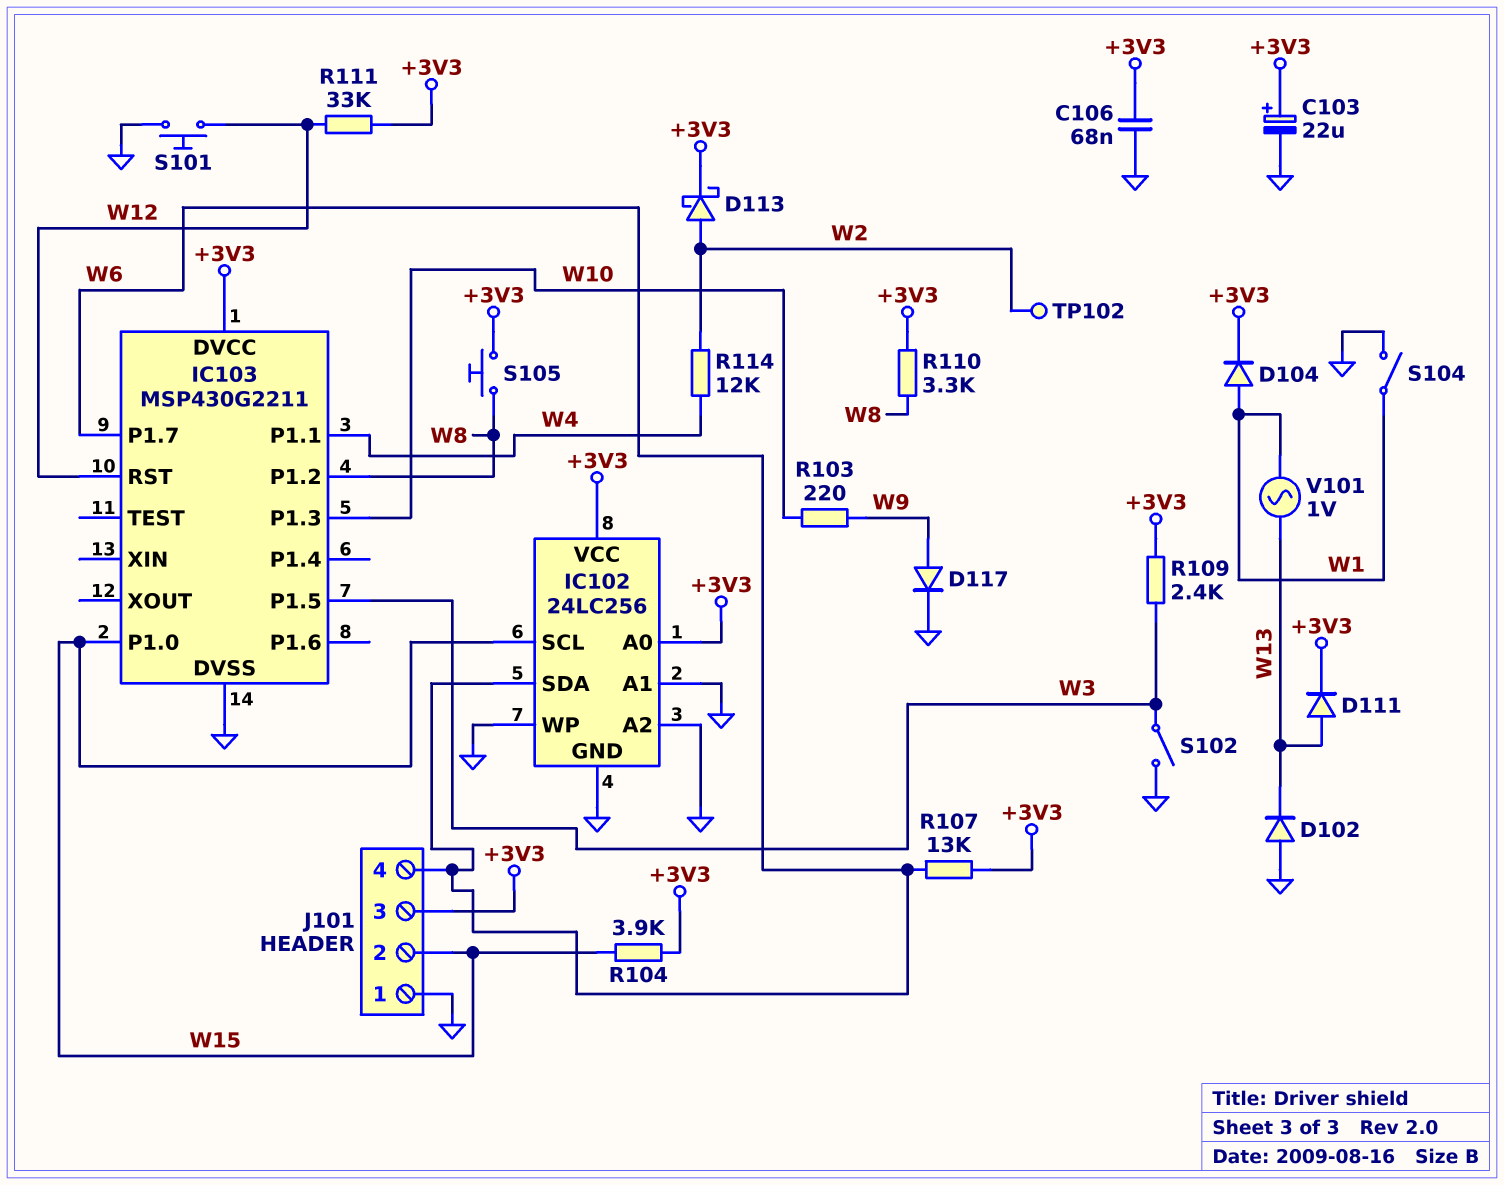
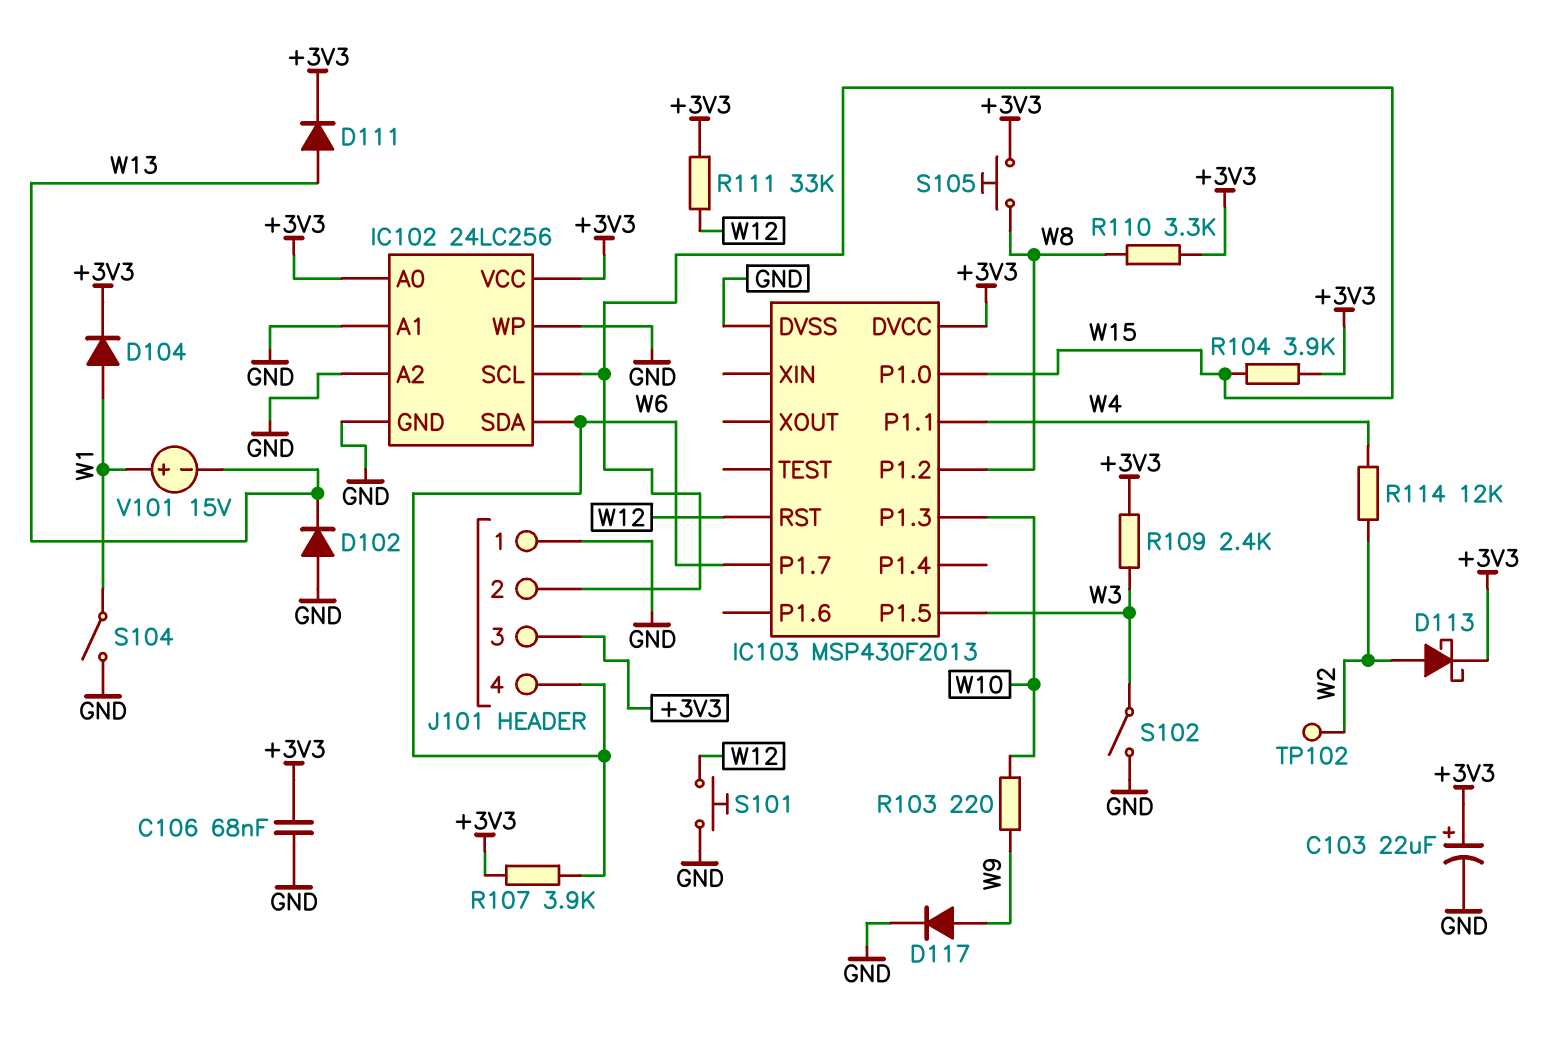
IC103: MSP430G2211 -> MSP430F2013
R107: 13k (+3V3, W6) -> 3.9k (+3V3, W6)
V101: AC 1V (W1, W13) -> 15V (plus W1, minus W13)

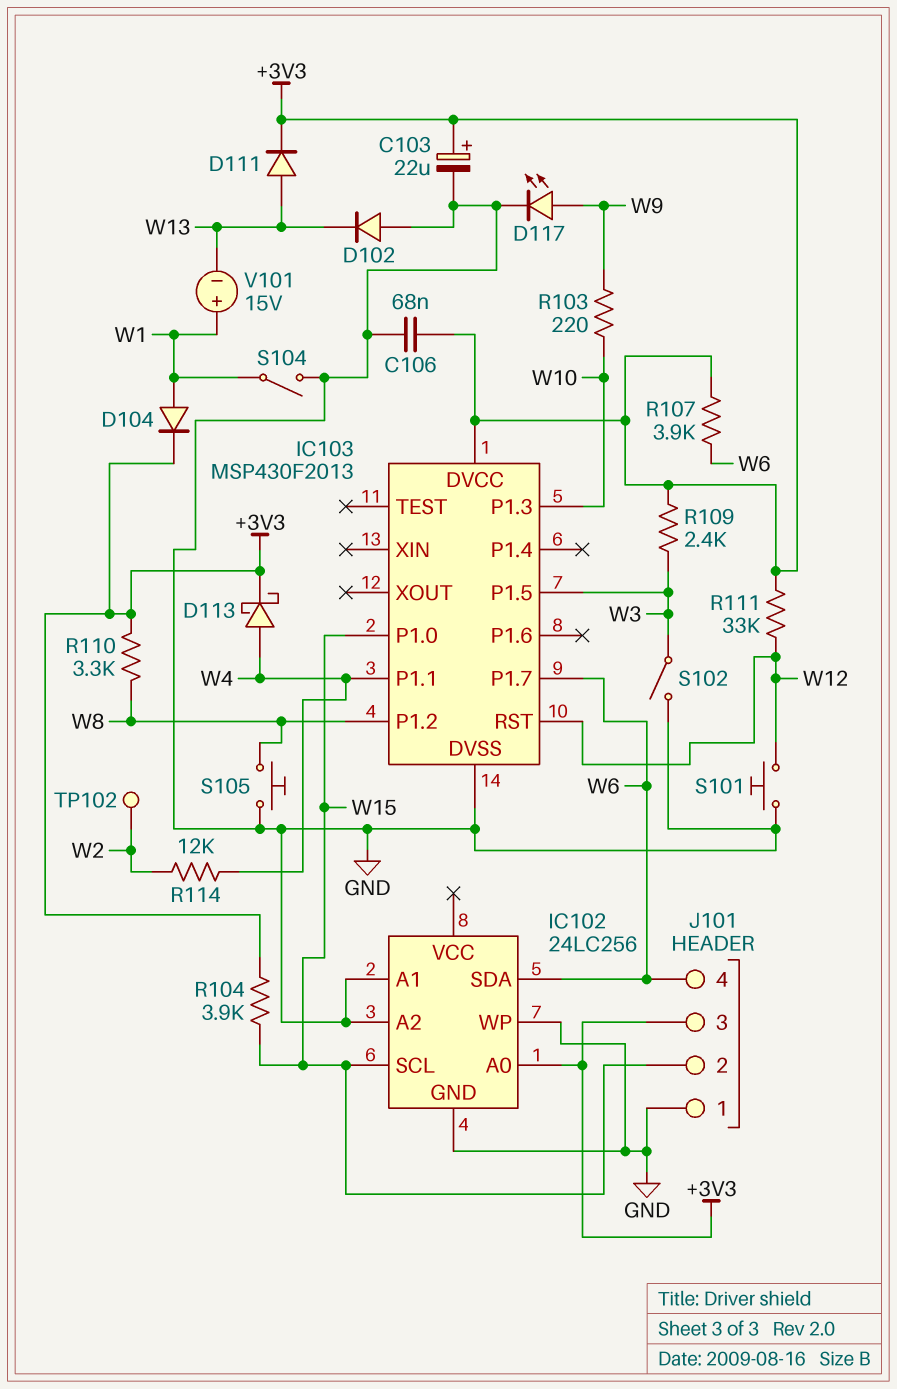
D113: schottky (A W2, K +3V3) -> schottky (A W4, K +3V3)
D117: diode (A W9, K GND) -> LED (A W9, K GND)
IC102 pin VCC: +3V3 -> none
S105: button (+3V3, W8) -> button (GND, W8)

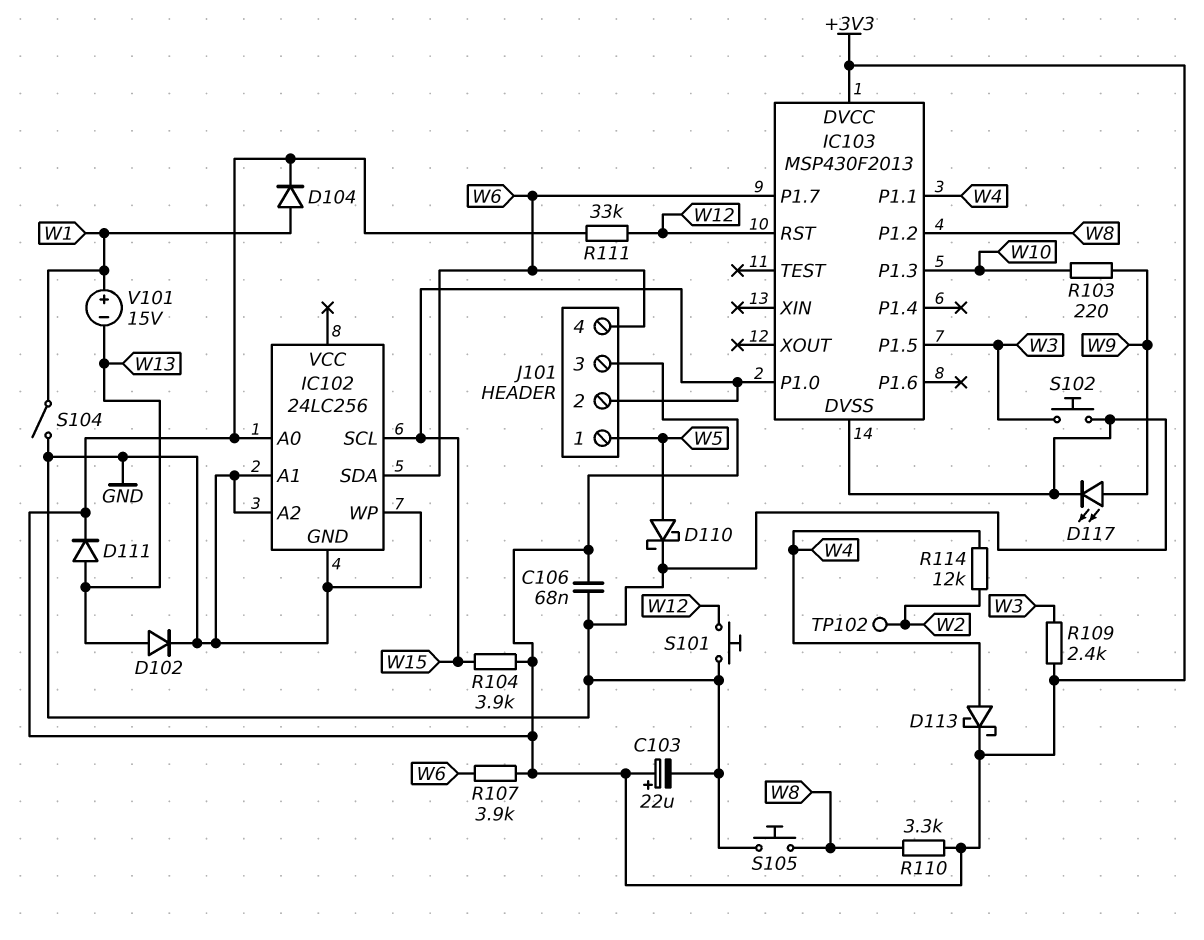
D102: diode (A GND, K W13) -> diode (A W13, K GND)
D110: none -> schottky (A W5, K GND)
J101 pin 1: GND -> W5
S102: switch (GND, W3) -> button (GND, W3)

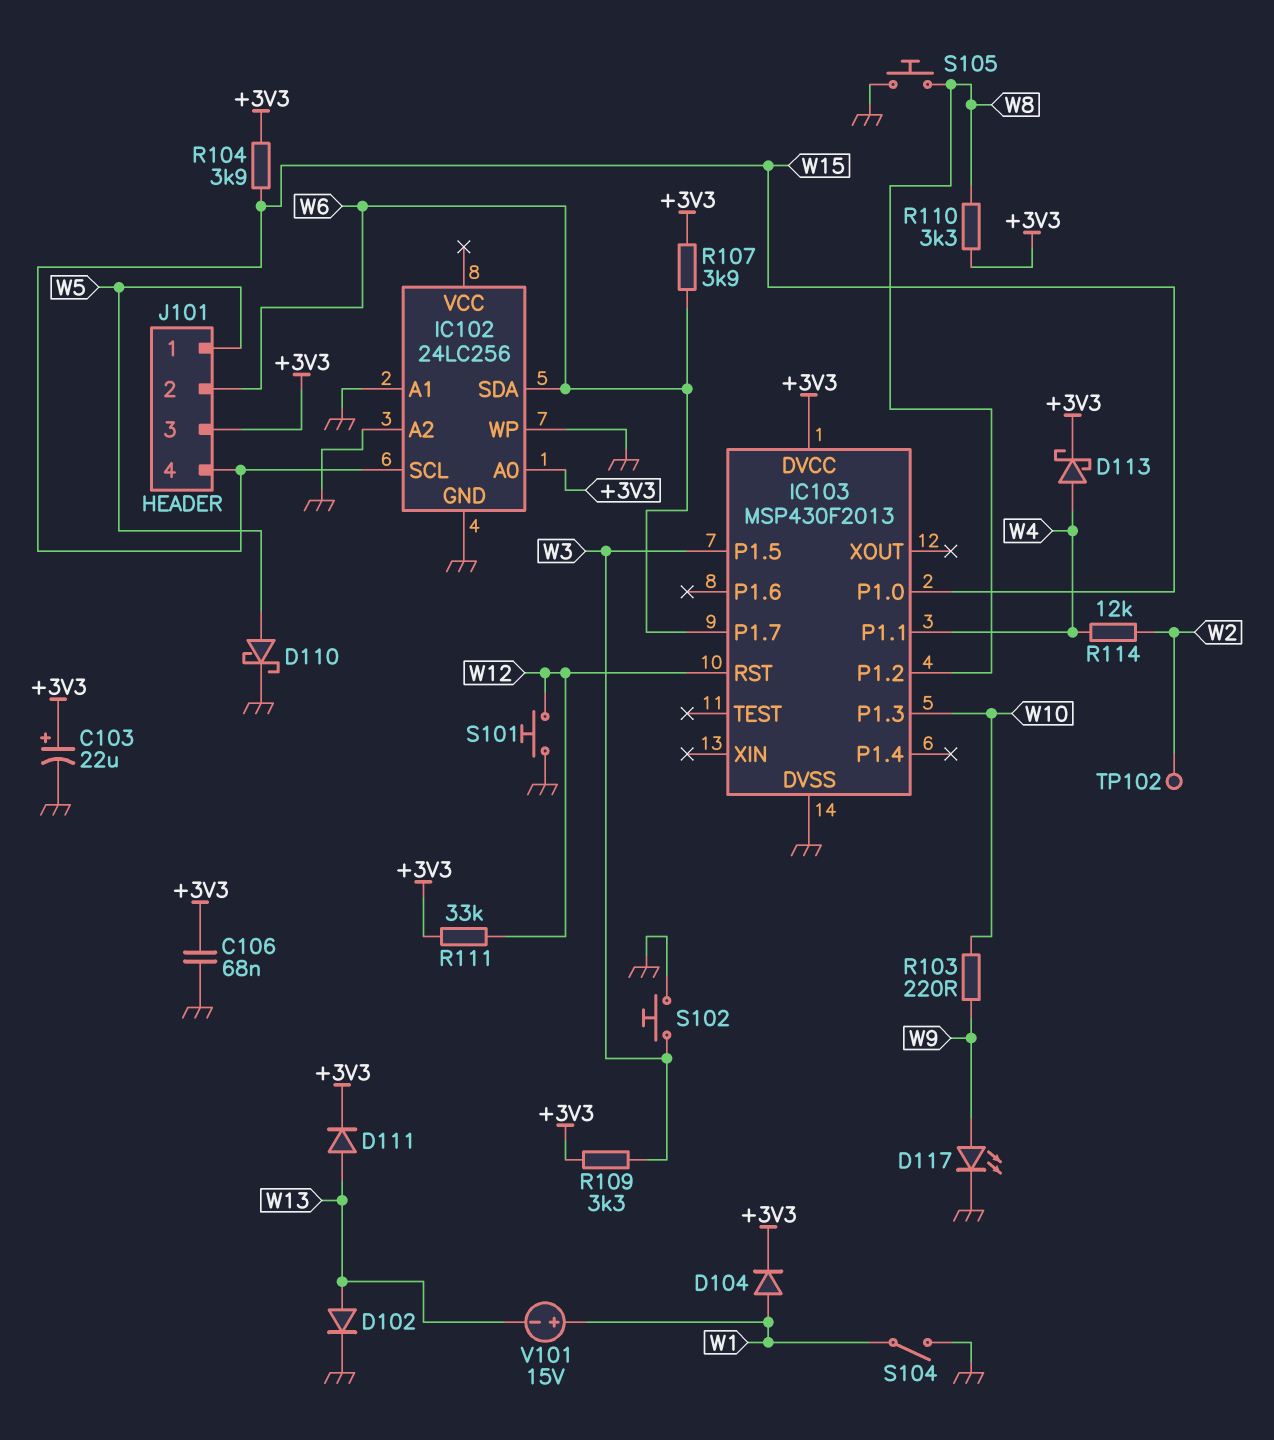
J101 pin 2: W15 -> W6
J101 pin 4: W6 -> W15
R109: 2.4k (+3V3, W3) -> 3.3k (+3V3, W3)

